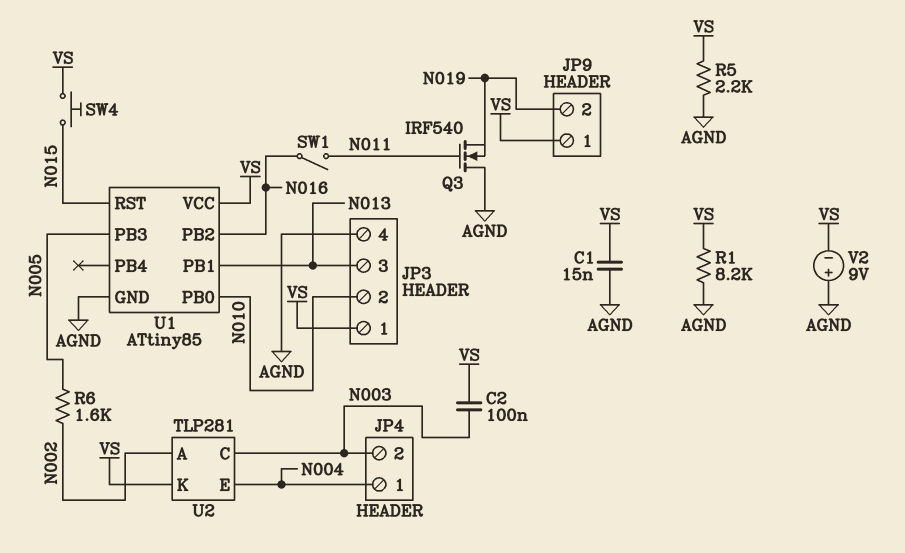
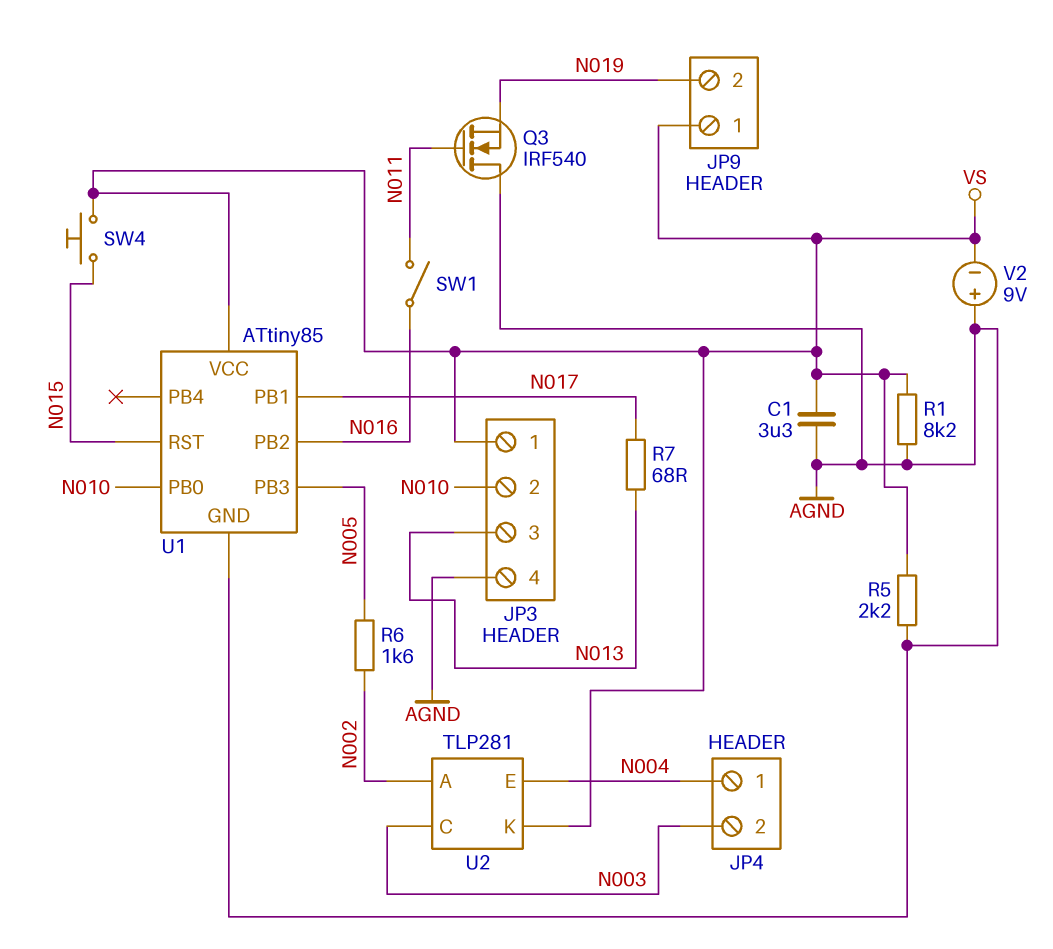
C1: 15nF (AGND, VS) -> 3.3uF (AGND, VS)
C2: 100nF (N003, VS) -> none
R7: none -> 68 (N013, N017)
U1 pin PB1: N013 -> N017

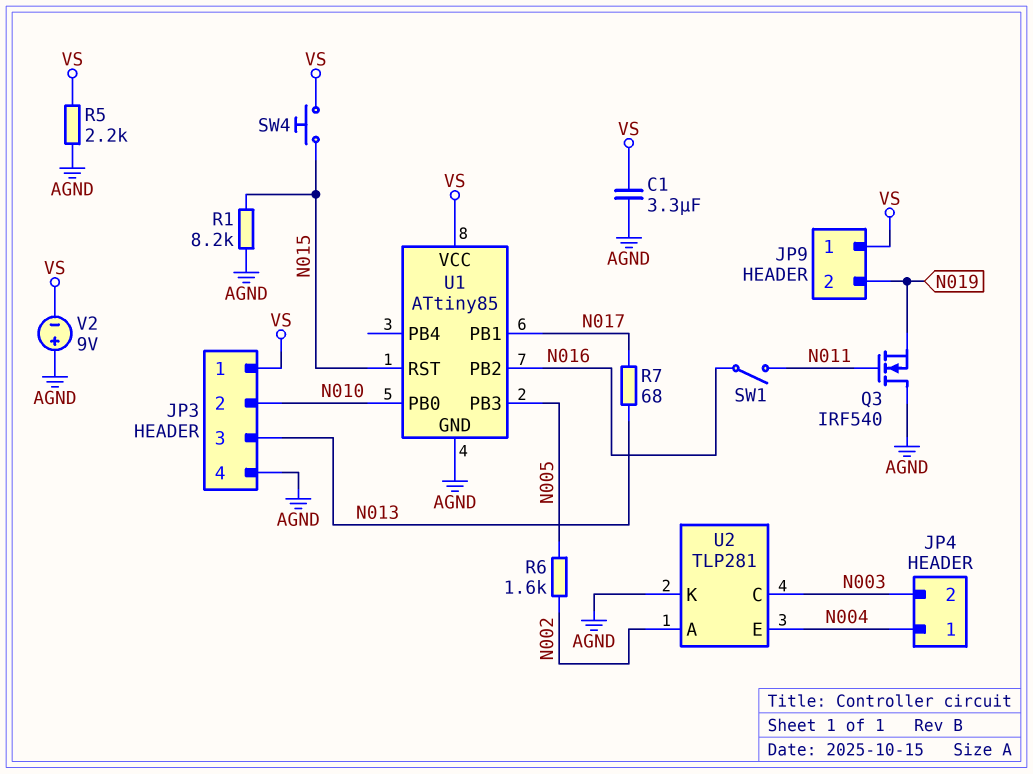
R1: 8.2k (AGND, VS) -> 8.2k (AGND, N015)
U2 pin K: VS -> AGND

